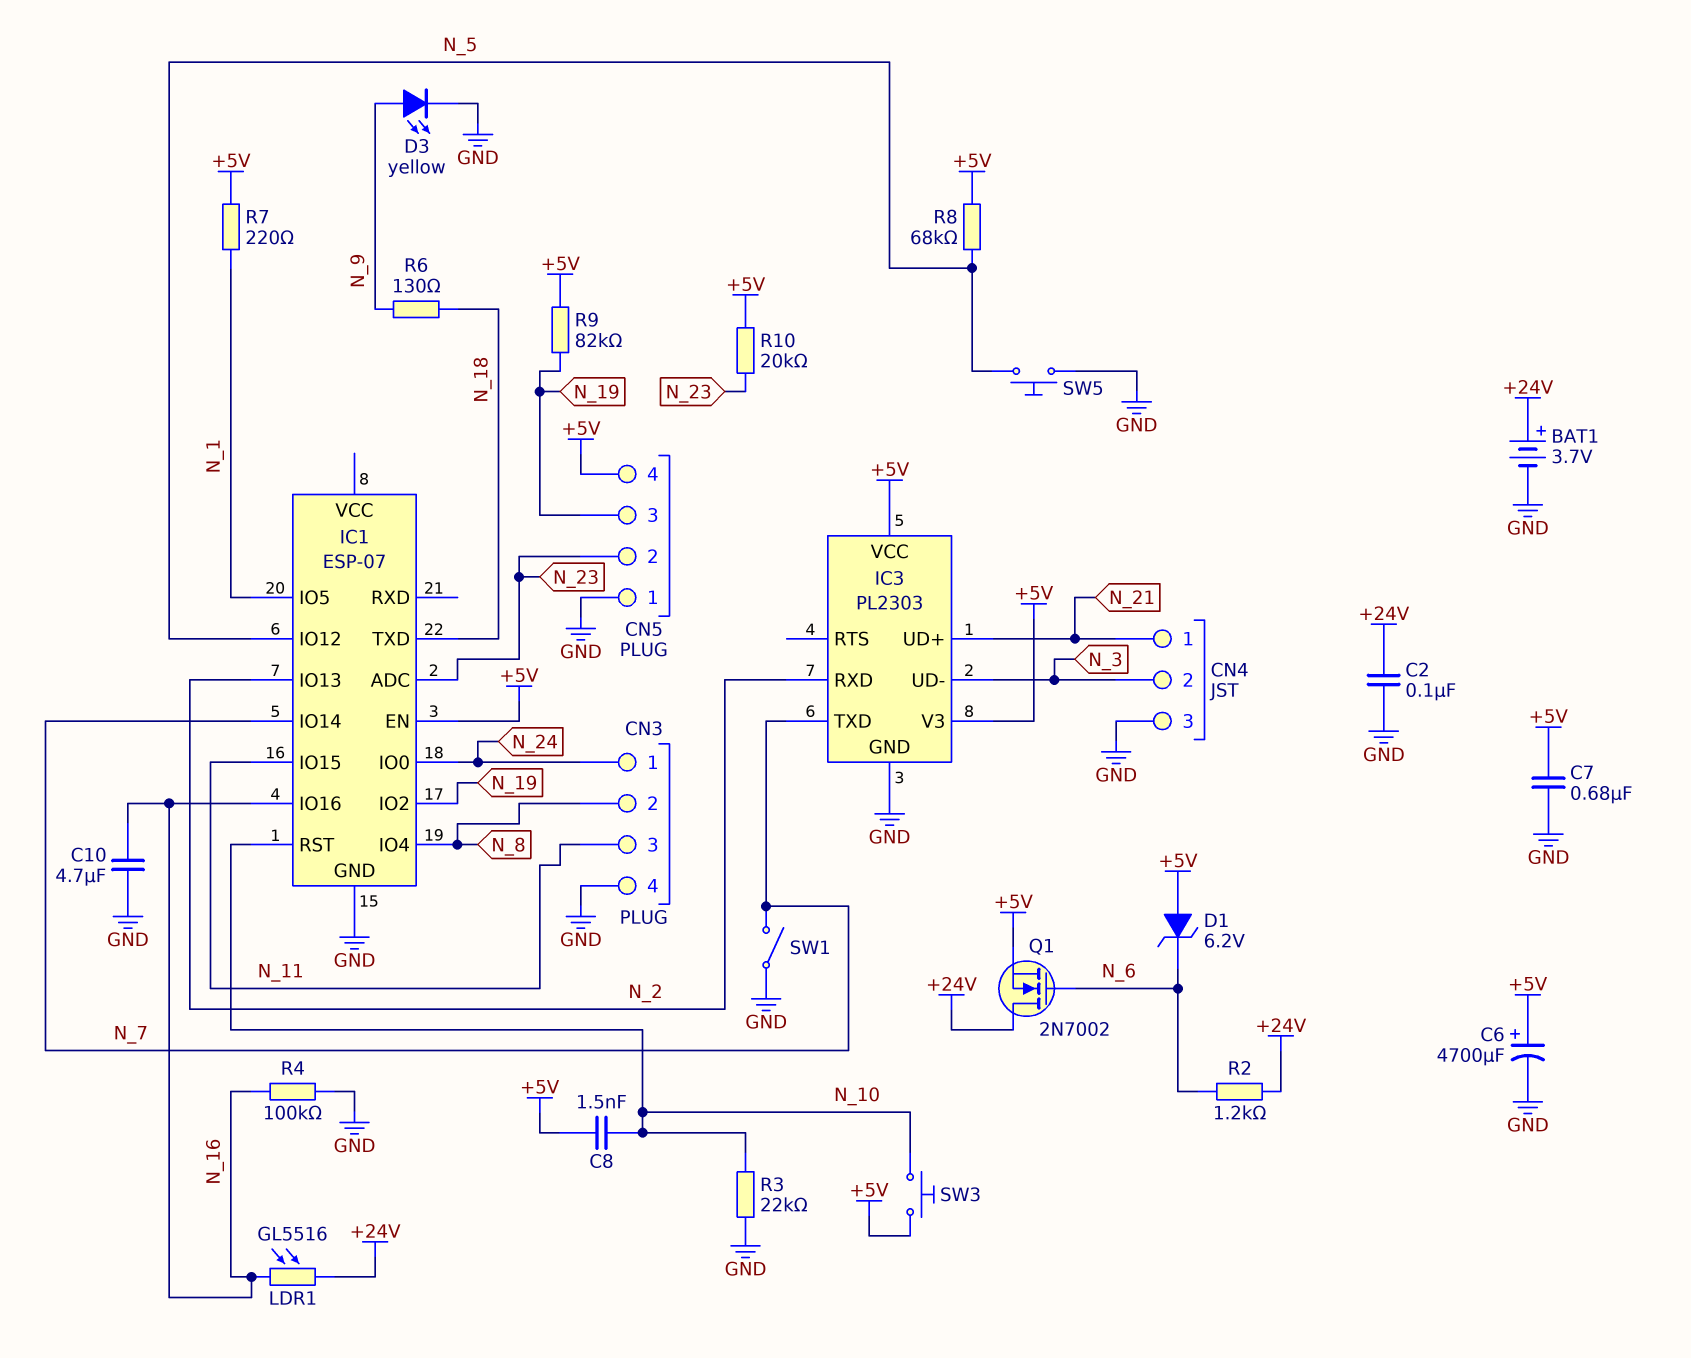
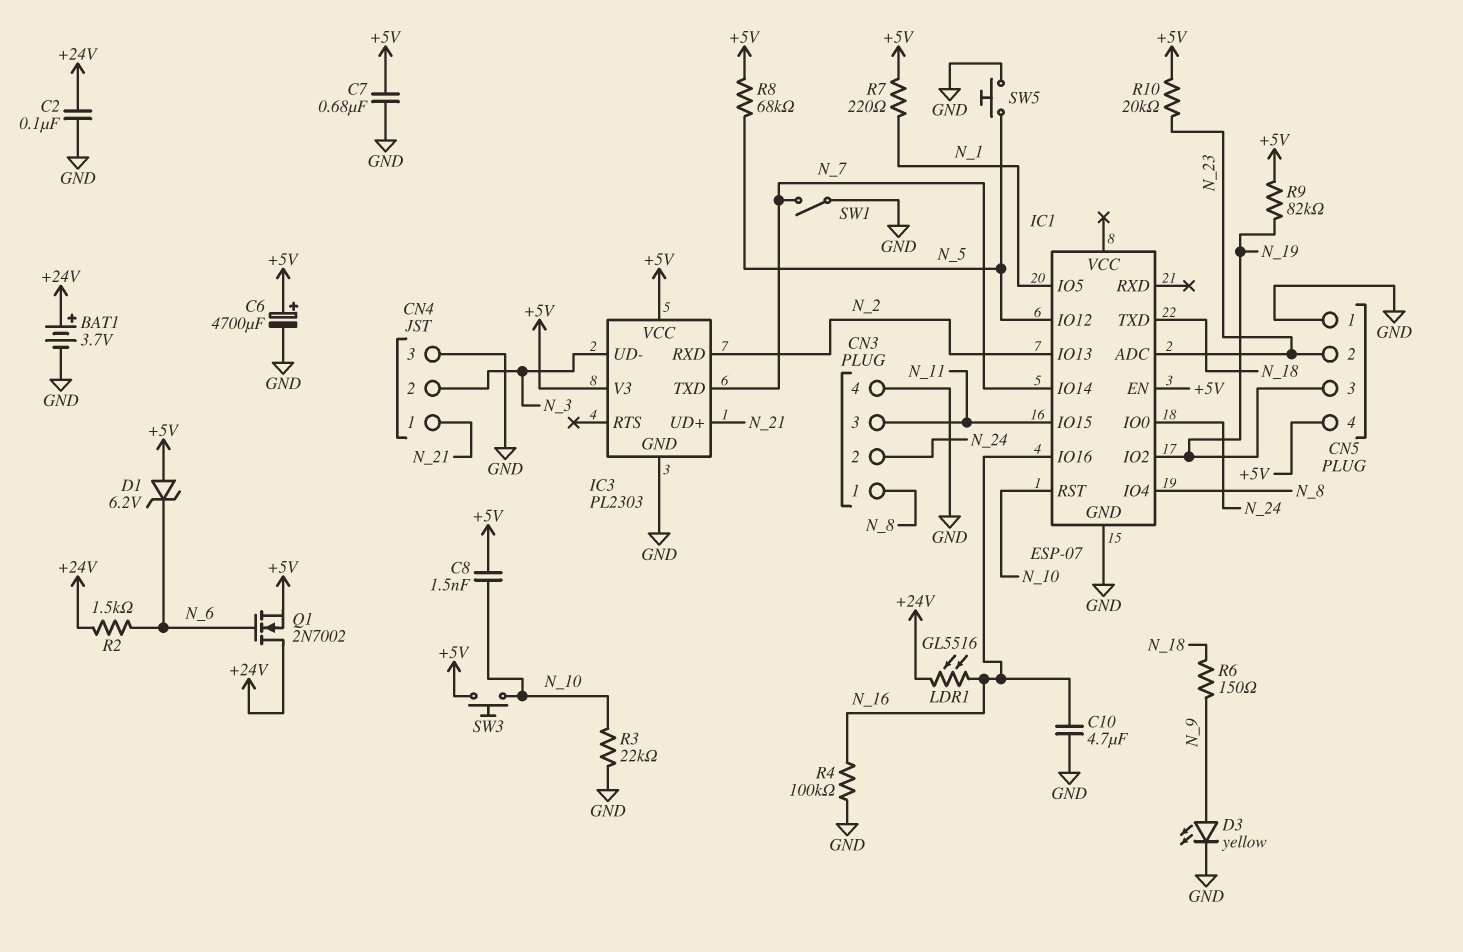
CN3 pin 1: N_24 -> N_8
CN3 pin 2: N_8 -> N_24
R2: 1.2k (+24V, N_6) -> 1.5k (+24V, N_6)
R6: 130 (N_9, N_18) -> 150 (N_9, N_18)

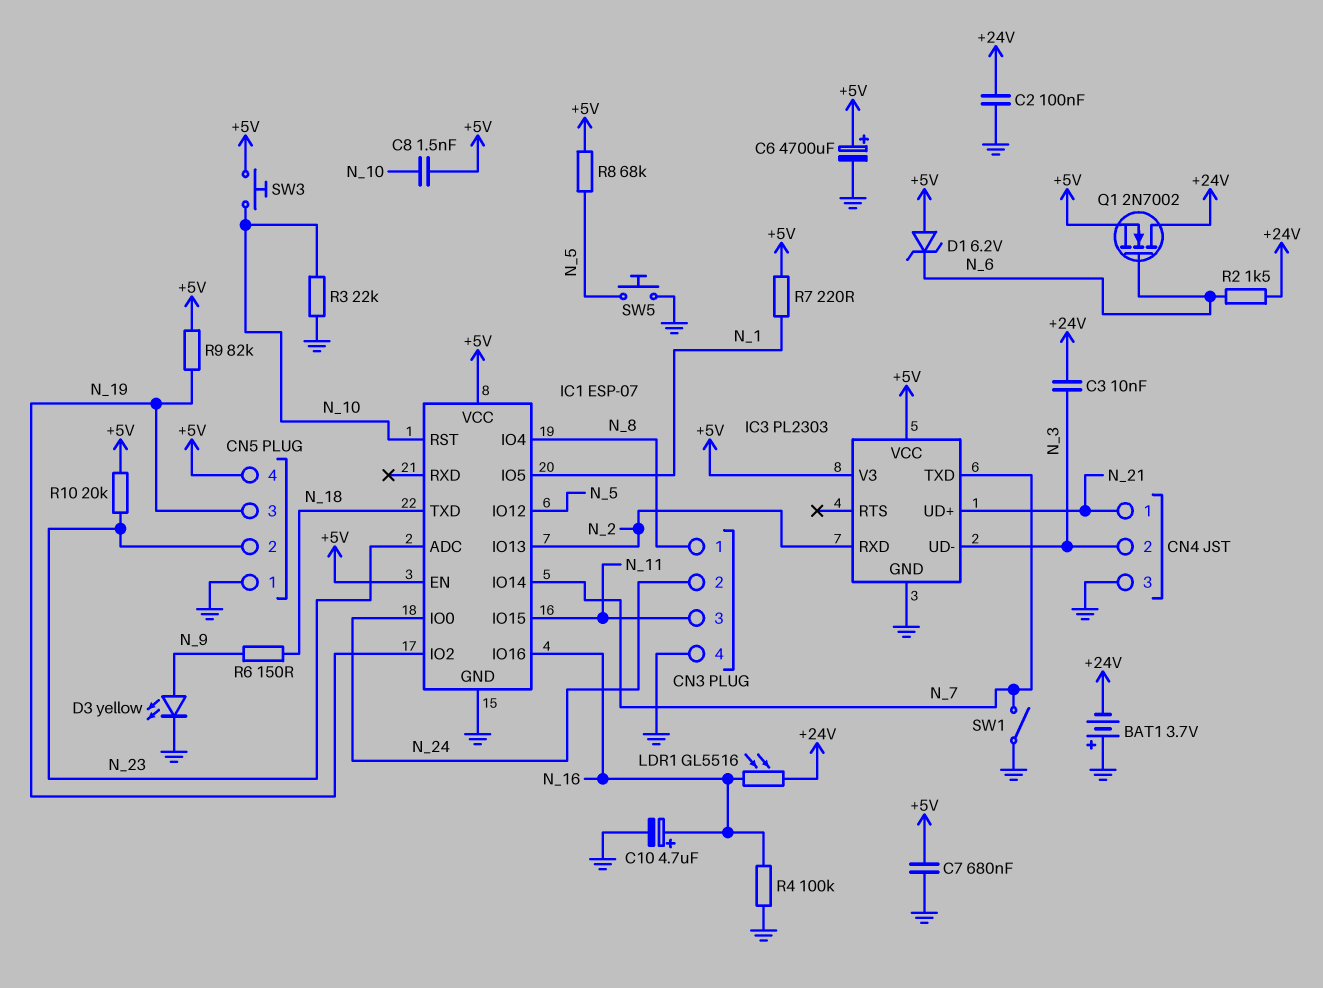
BAT1: 3.7V (plus +24V, minus GND) -> 3.7V (plus GND, minus +24V)
C3: none -> 10nF (+24V, N_3)
C10: 4.7uF (GND, N_16) -> 4.7uF (plus N_16, minus GND)
IC1 pin VCC: none -> +5V

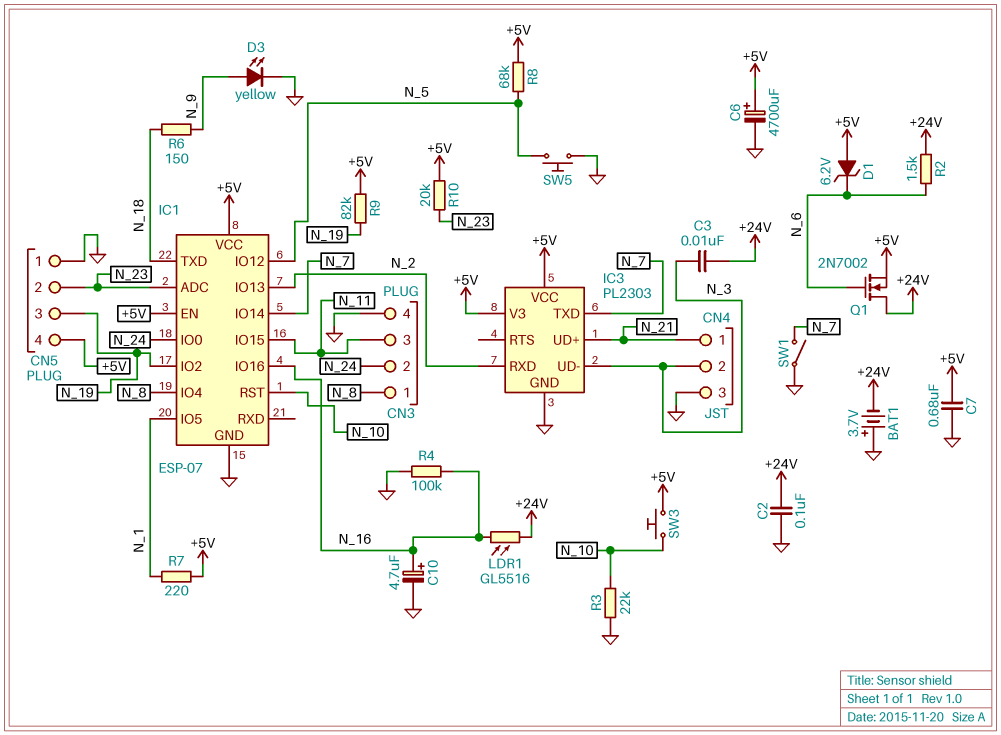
C8: 1.5nF (+5V, N_10) -> none

